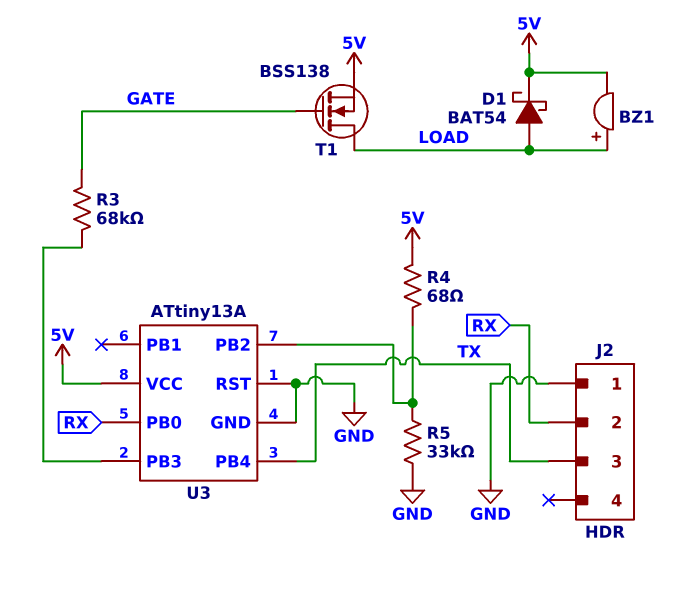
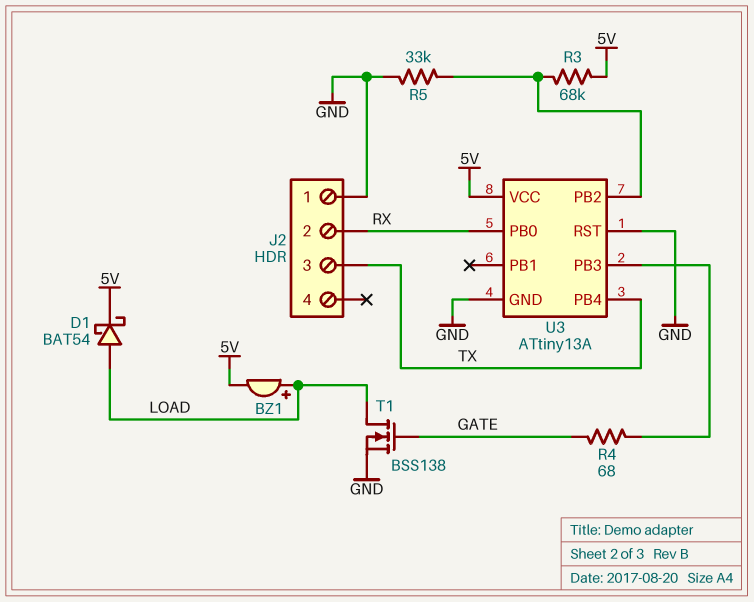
R3: 68k (GATE, U3/PB3) -> 68k (5V, U3/PB2)
R4: 68 (5V, U3/PB2) -> 68 (GATE, U3/PB3)
T1: NMOS BSS138 (G GATE, D LOAD, S 5V) -> NMOS BSS138 (G GATE, D LOAD, S GND)

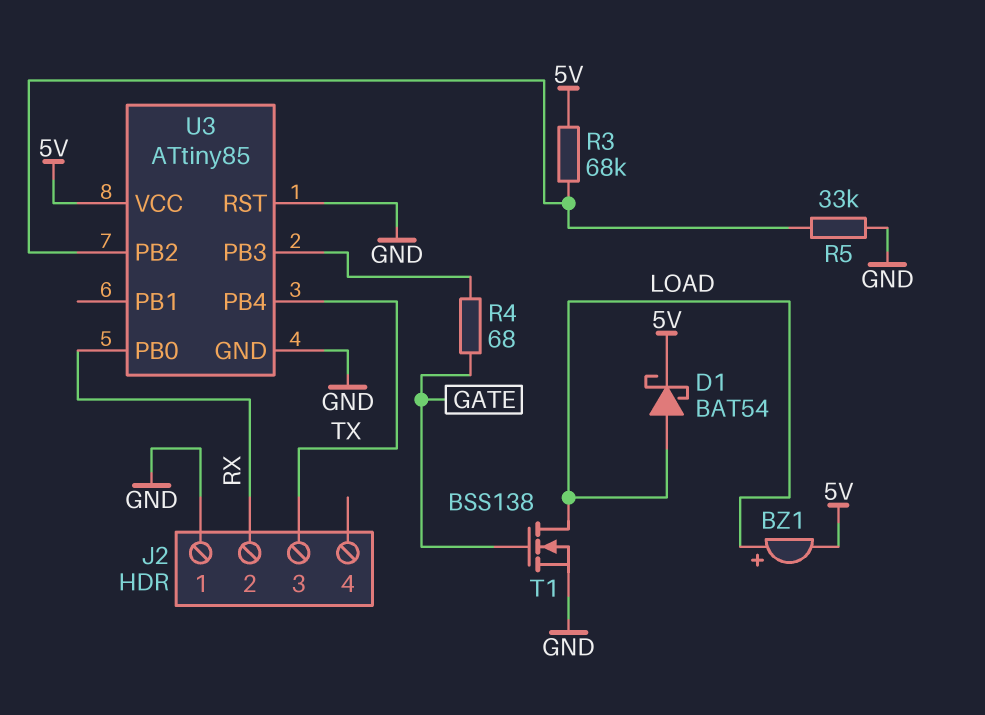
U3: ATtiny13A -> ATtiny85

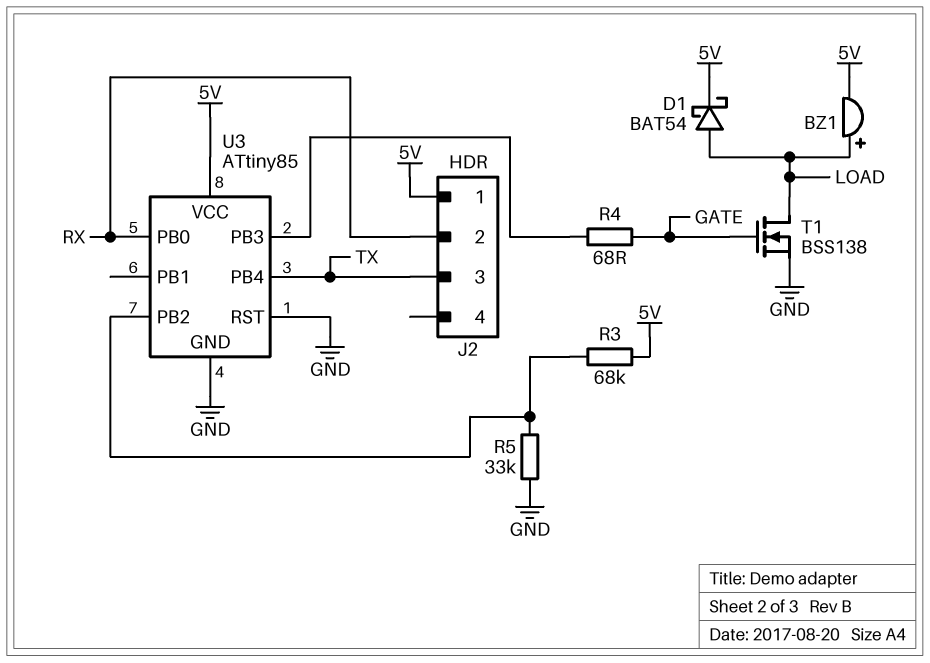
J2 pin 1: GND -> 5V

